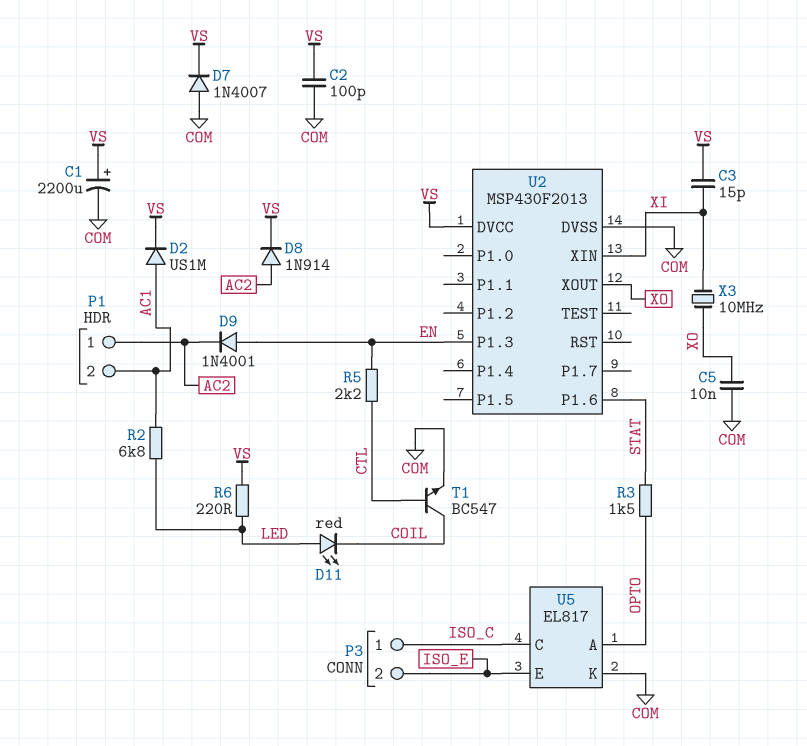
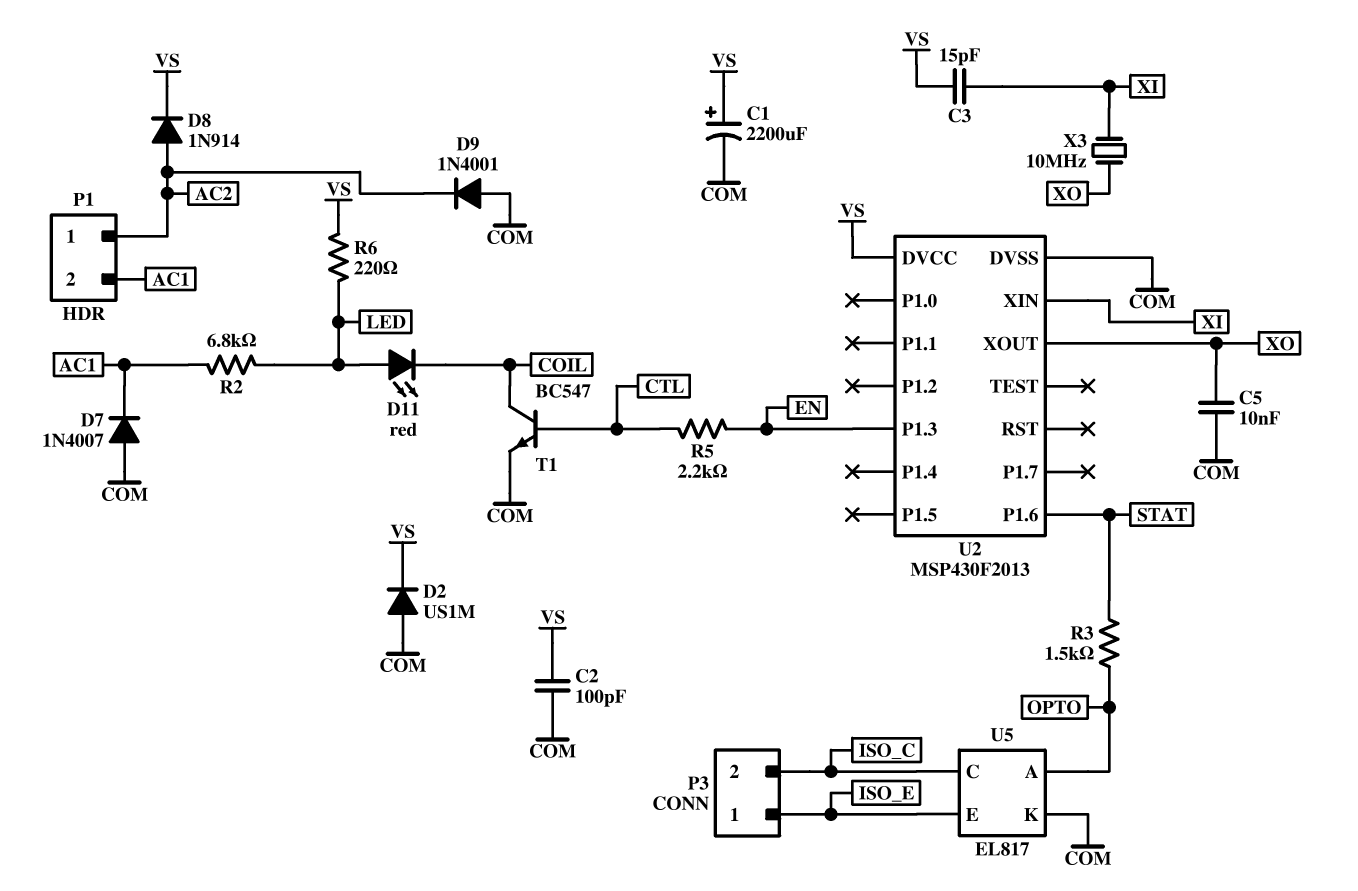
D2: diode US1M (A AC1, K VS) -> diode US1M (A COM, K VS)
D7: diode 1N4007 (A COM, K VS) -> diode 1N4007 (A COM, K AC1)
D9: diode 1N4001 (A EN, K AC2) -> diode 1N4001 (A COM, K AC2)
P3 pin 1: ISO_C -> ISO_E
P3 pin 2: ISO_E -> ISO_C

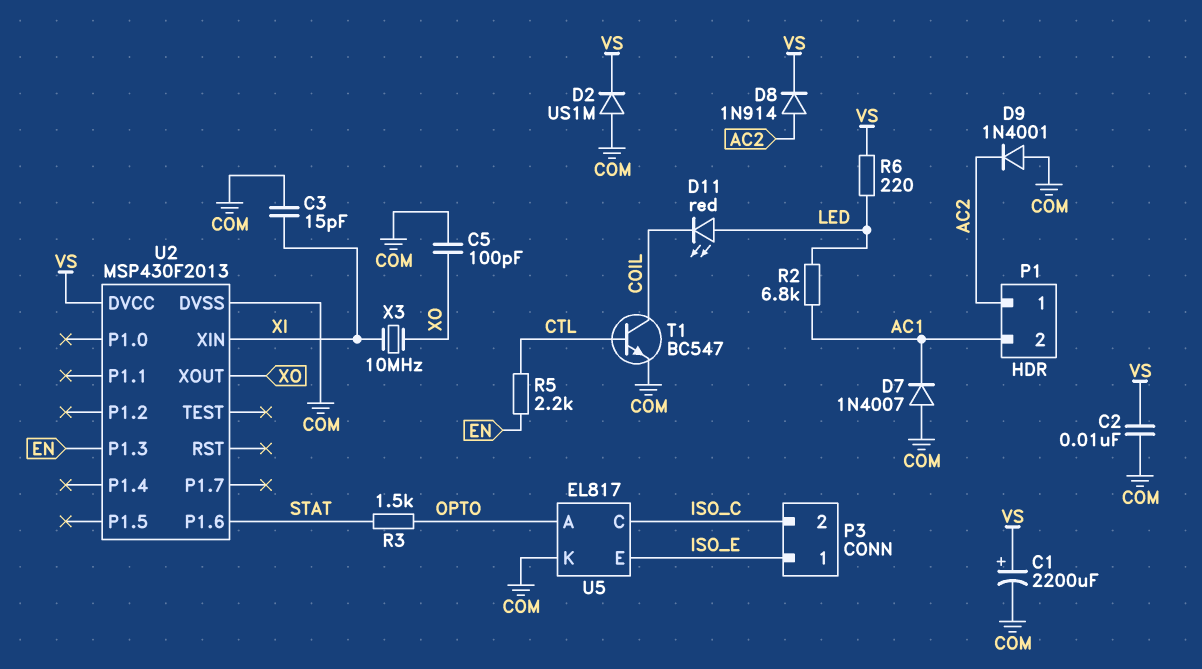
C2: 100pF (COM, VS) -> 10nF (COM, VS)
C3: 15pF (VS, XI) -> 15pF (COM, XI)
C5: 10nF (COM, XO) -> 100pF (COM, XO)

